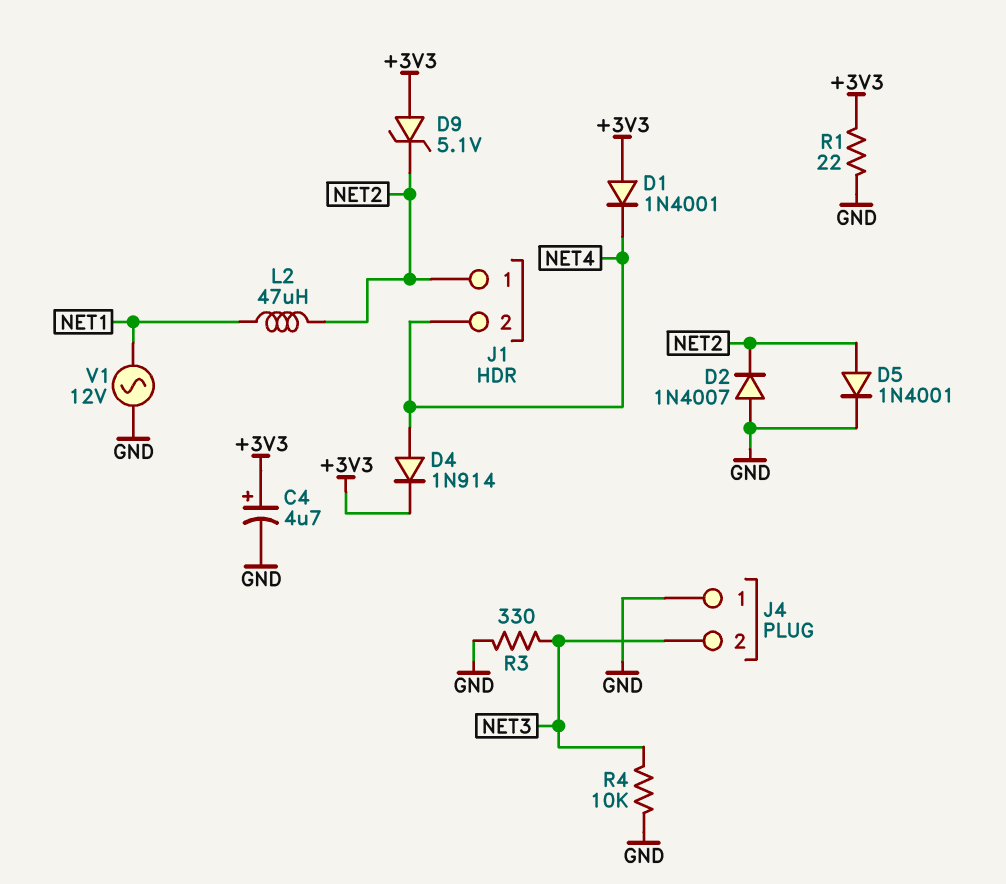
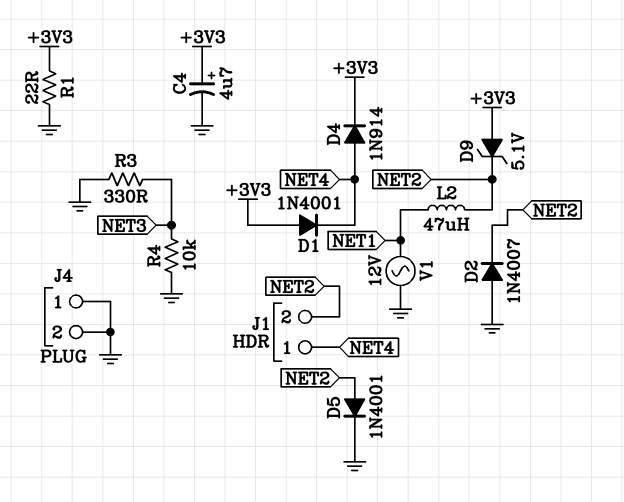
J1 pin 1: NET2 -> NET4
J1 pin 2: NET4 -> NET2
J4 pin 2: NET3 -> GND

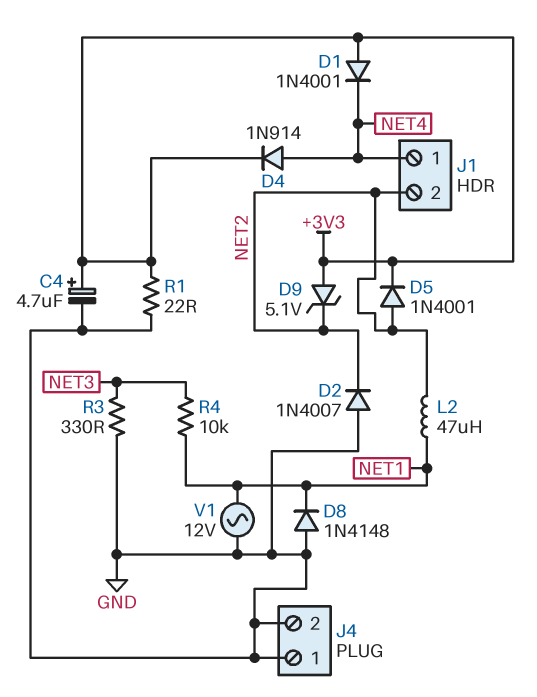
D5: diode 1N4001 (A NET2, K GND) -> diode 1N4001 (A NET2, K +3V3)
D8: none -> diode 1N4148 (A GND, K NET1)
R4: 10k (GND, NET3) -> 10k (NET1, NET3)

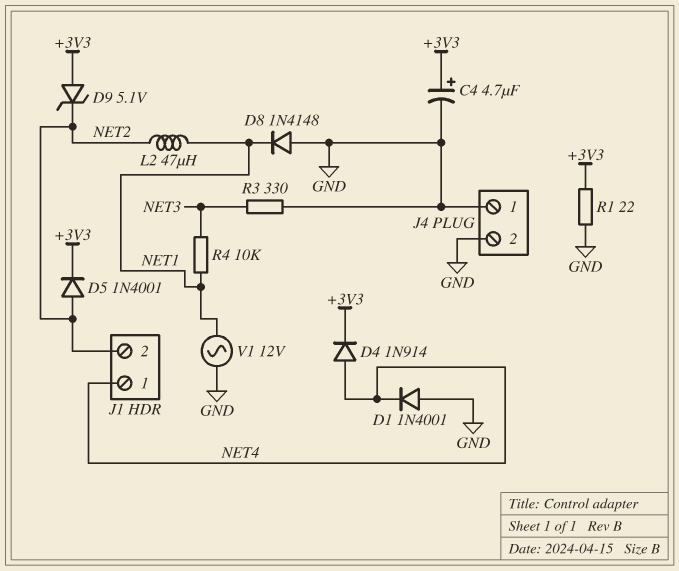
D1: diode 1N4001 (A +3V3, K NET4) -> diode 1N4001 (A GND, K NET4)
D2: diode 1N4007 (A GND, K NET2) -> none

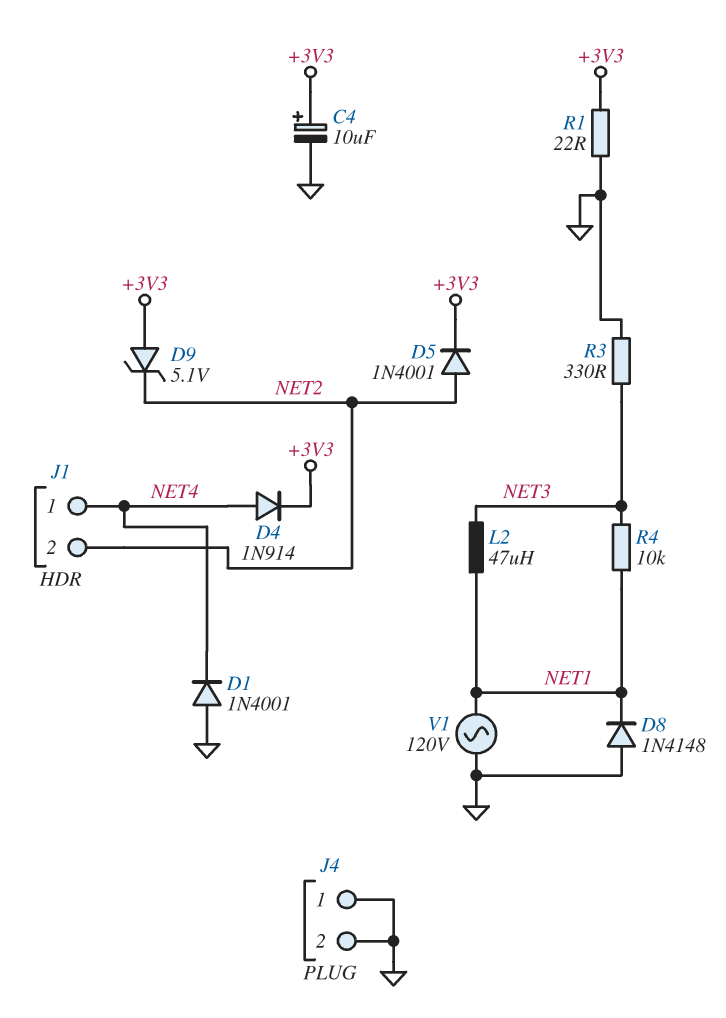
C4: 4.7uF (plus +3V3, minus GND) -> 10uF (plus +3V3, minus GND)
L2: 47uH (NET1, NET2) -> 47uH (NET1, NET3)
V1: AC 12V (GND, NET1) -> AC 120V (GND, NET1)

